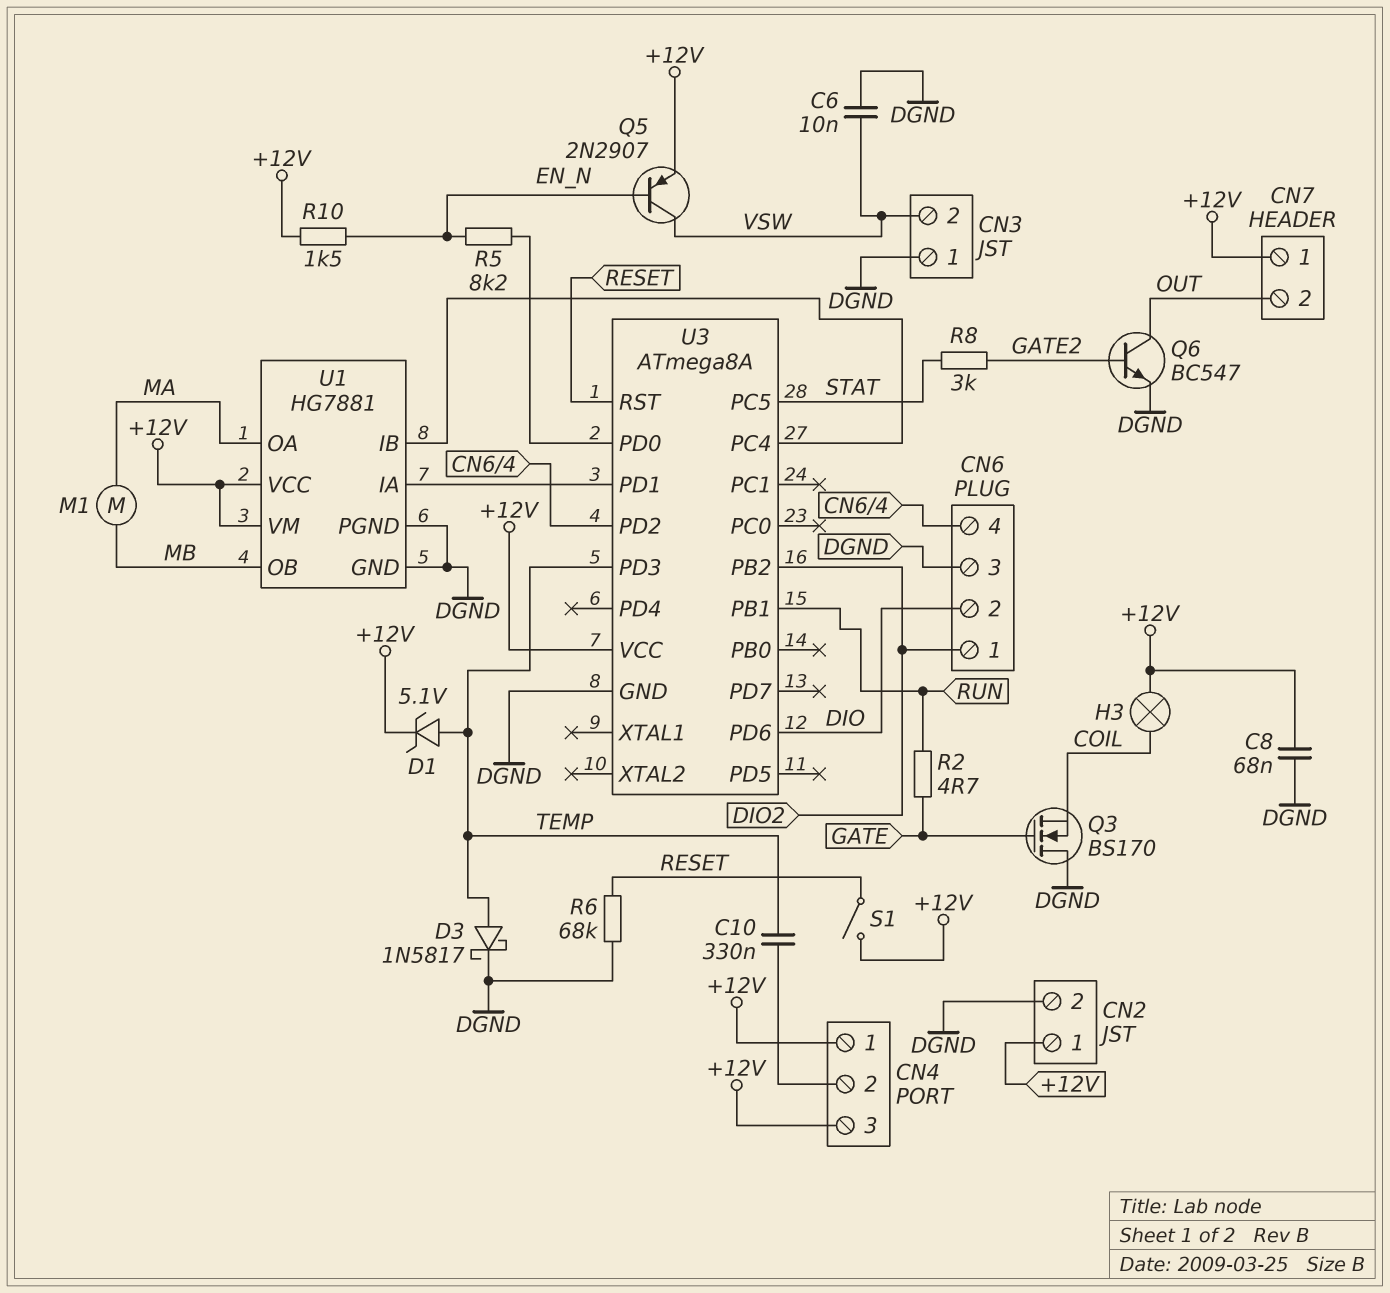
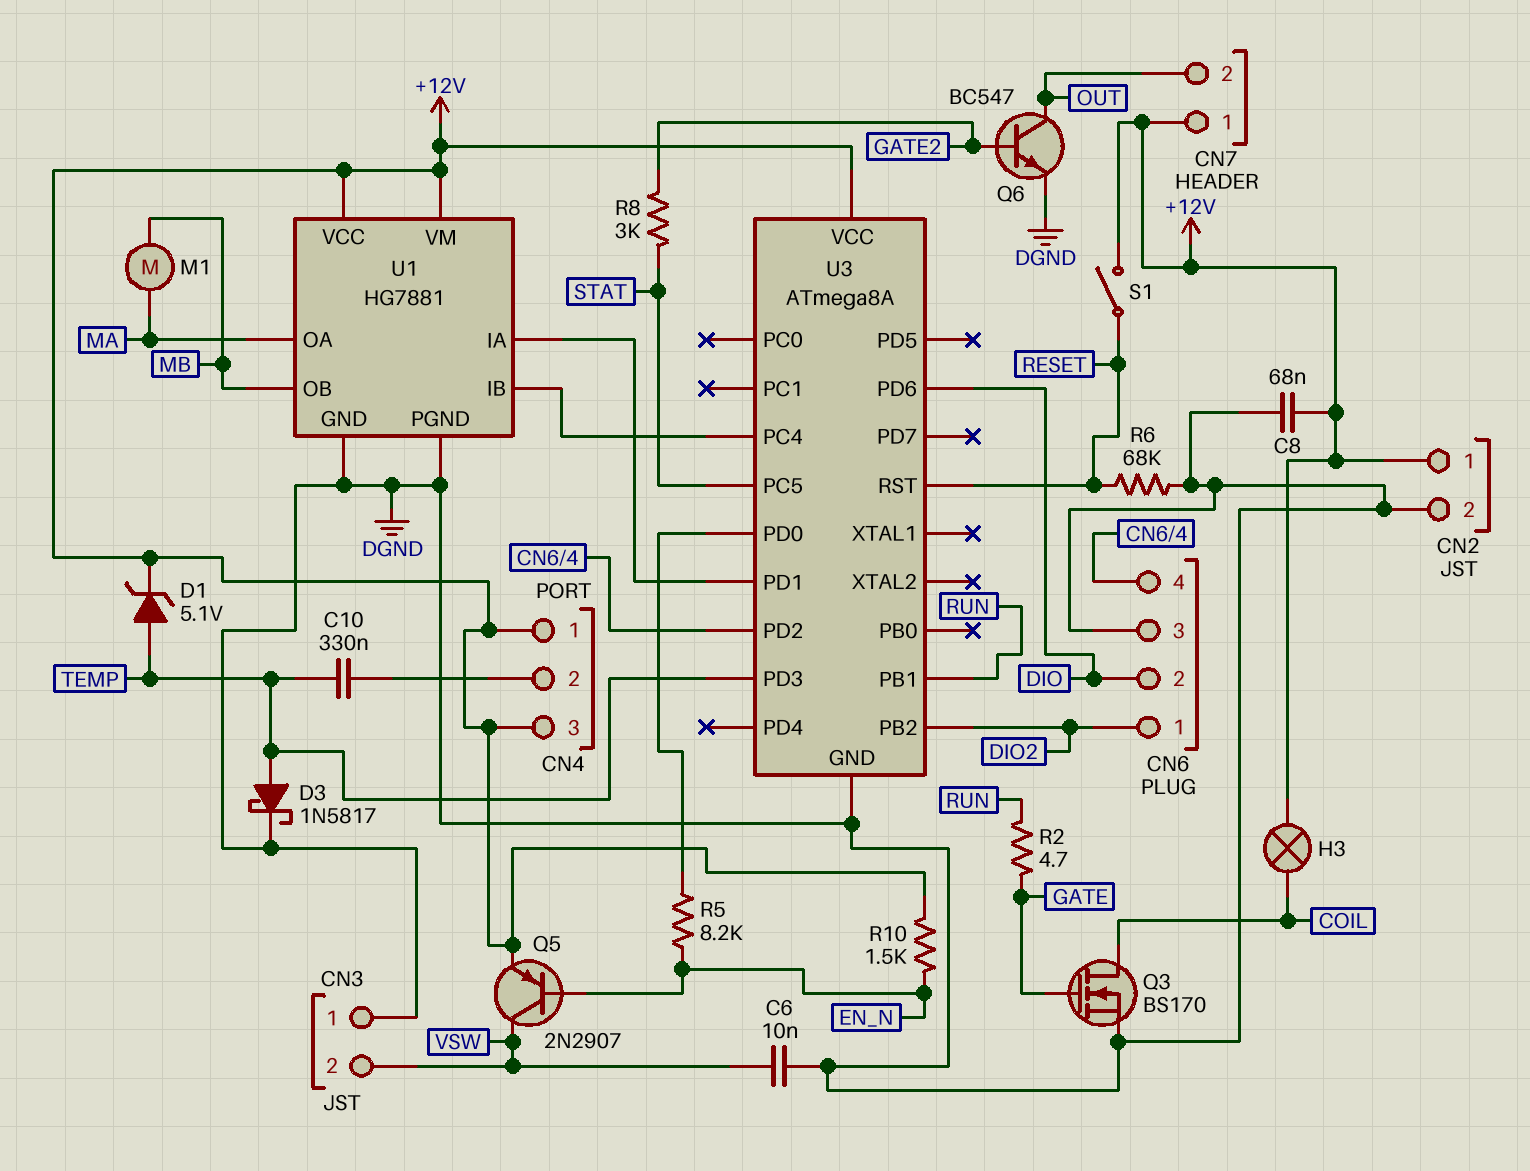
Q3: NMOS BS170 (G GATE, D DGND, S COIL) -> NMOS BS170 (G GATE, D COIL, S DGND)

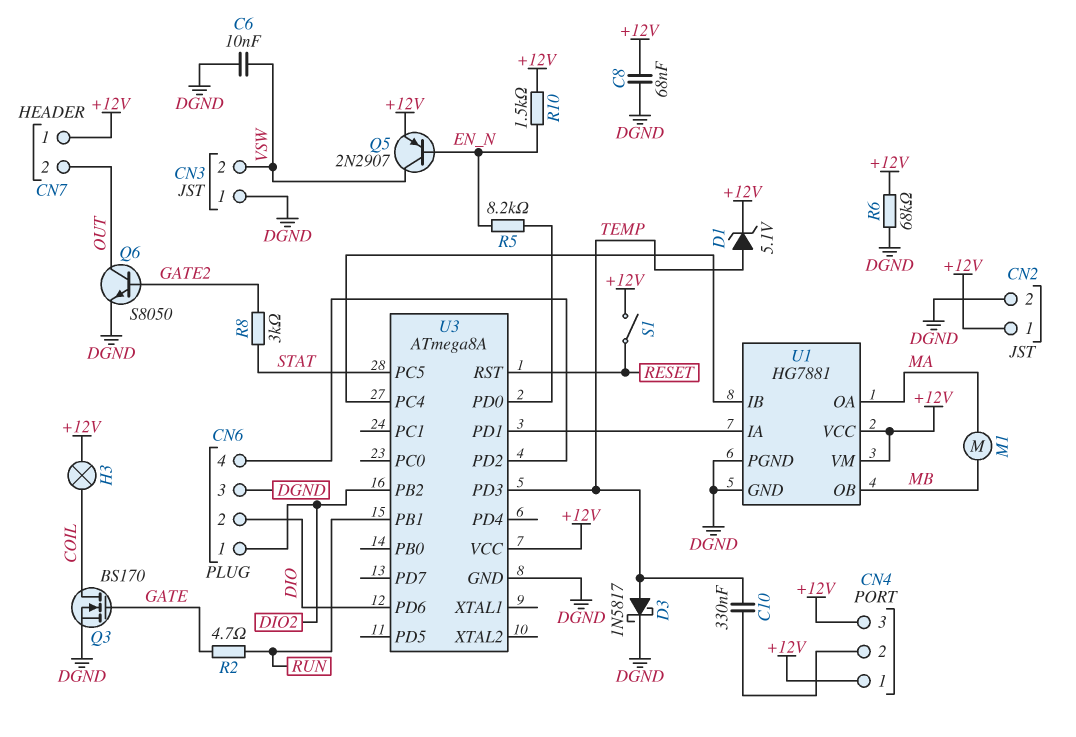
Q6: NPN BC547 (B GATE2, C OUT, E DGND) -> NPN S8050 (B GATE2, C OUT, E DGND)
R6: 68k (DGND, RESET) -> 68k (+12V, DGND)

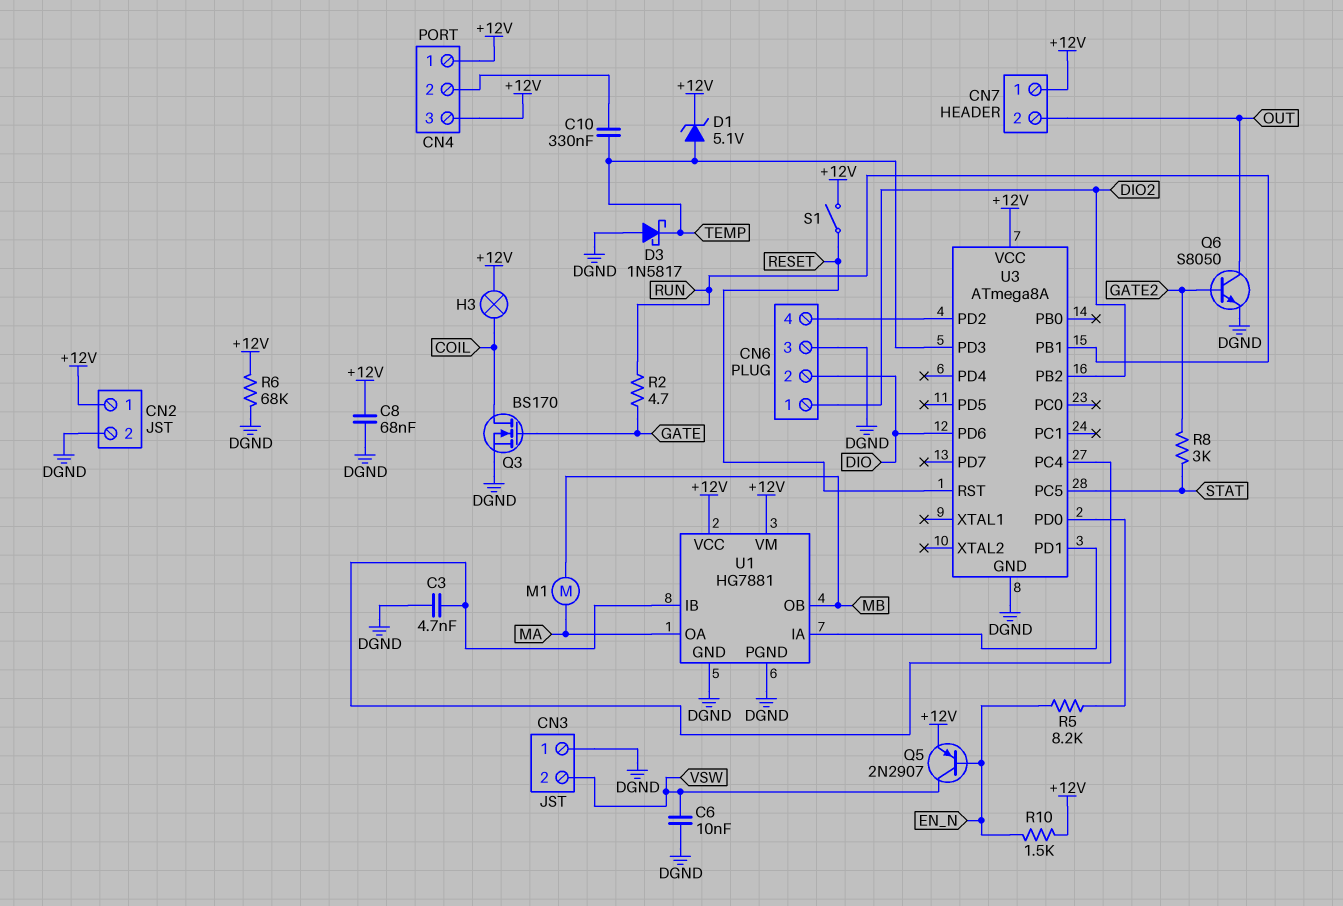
C3: none -> 4.7nF (DGND, U1/IB)
D3: schottky 1N5817 (A TEMP, K DGND) -> schottky 1N5817 (A DGND, K TEMP)

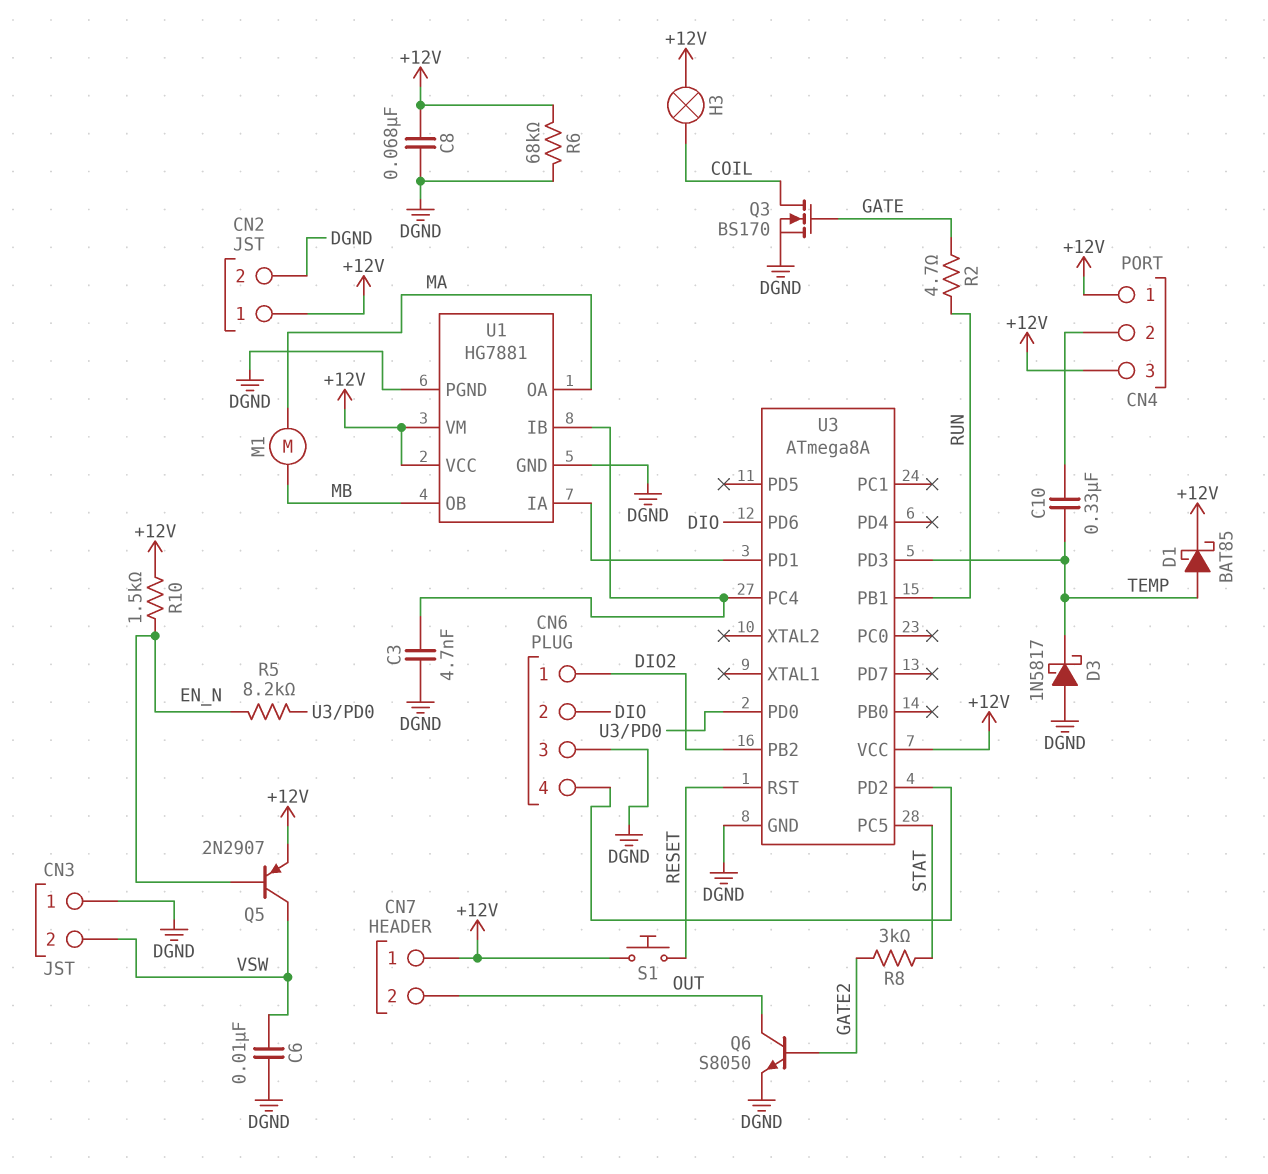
D1: zener 5.1V (A TEMP, K +12V) -> schottky BAT85 (A TEMP, K +12V)
S1: switch (+12V, RESET) -> button (+12V, RESET)

